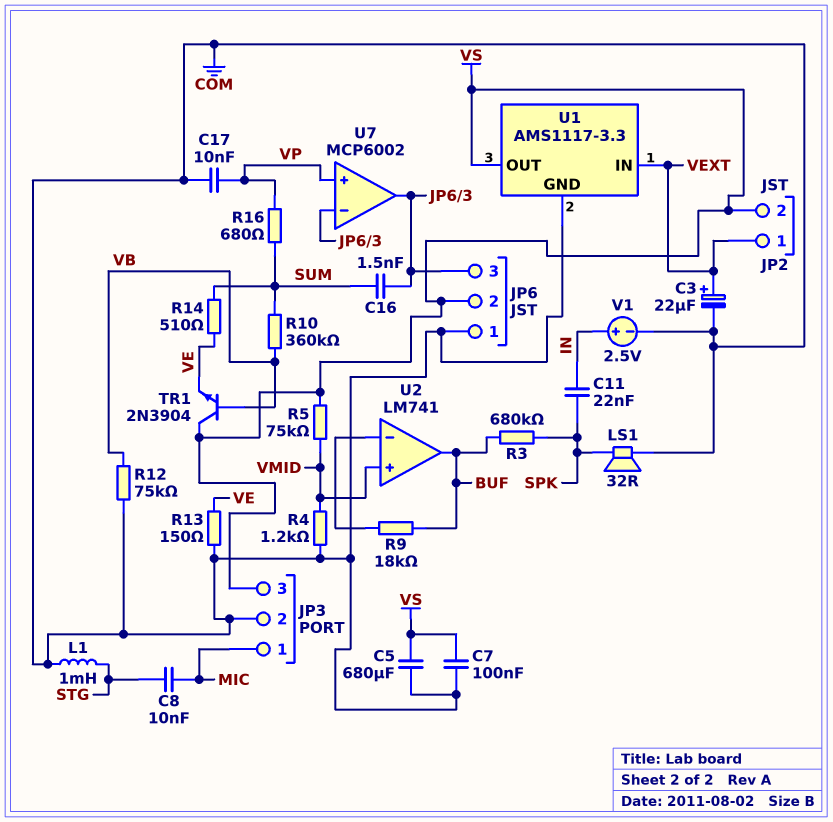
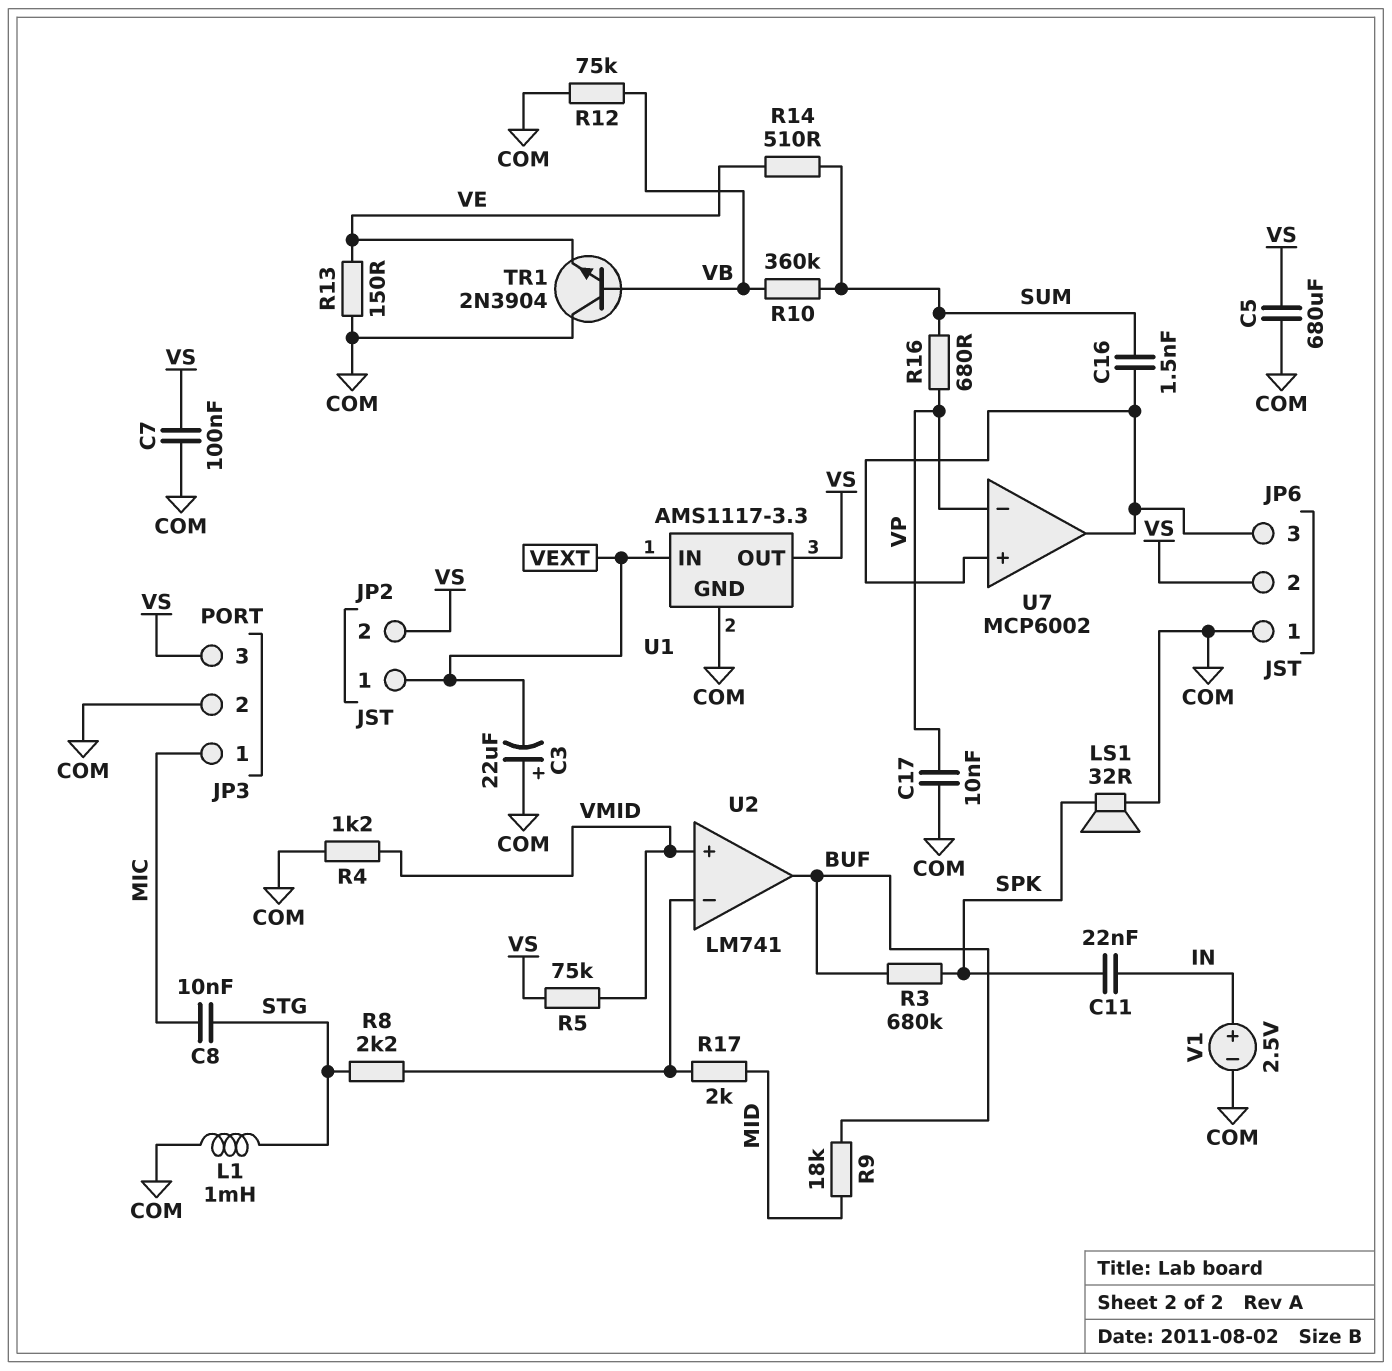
C3: 22uF (plus VEXT, minus COM) -> 22uF (plus COM, minus VEXT)
R8: none -> 2.2k (STG, U2/in-)
R9: 18k (BUF, U2/in-) -> 18k (BUF, MID)
R17: none -> 2k (MID, U2/in-)
TR1: NPN 2N3904 (B VB, C VS, E VE) -> NPN 2N3904 (B VB, C COM, E VE)
U7 pin in+: VP -> JP6/3
U7 pin in-: JP6/3 -> VP

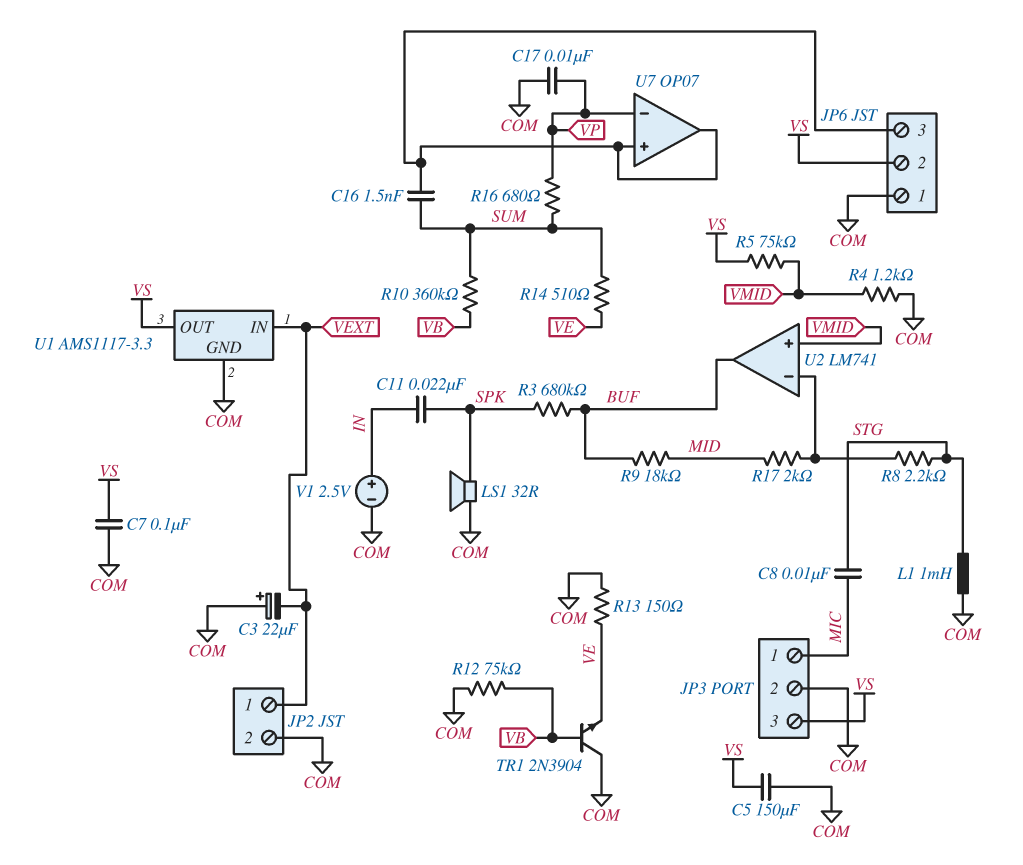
C5: 680uF (COM, VS) -> 150uF (COM, VS)
JP2 pin 2: VS -> COM
U7: MCP6002 -> OP07

